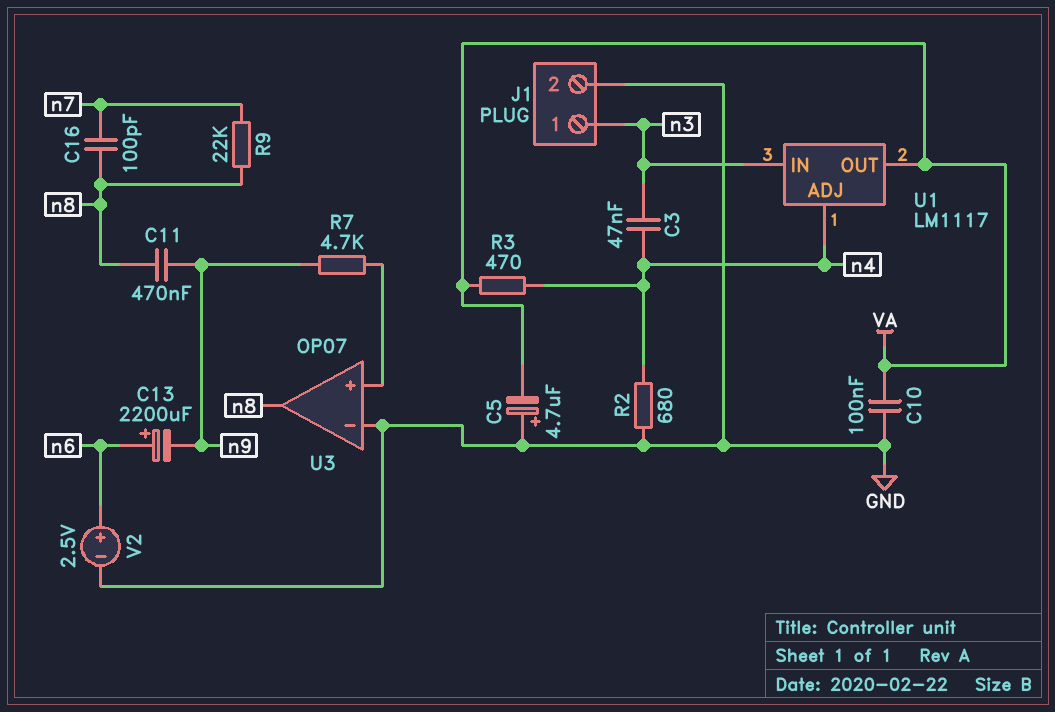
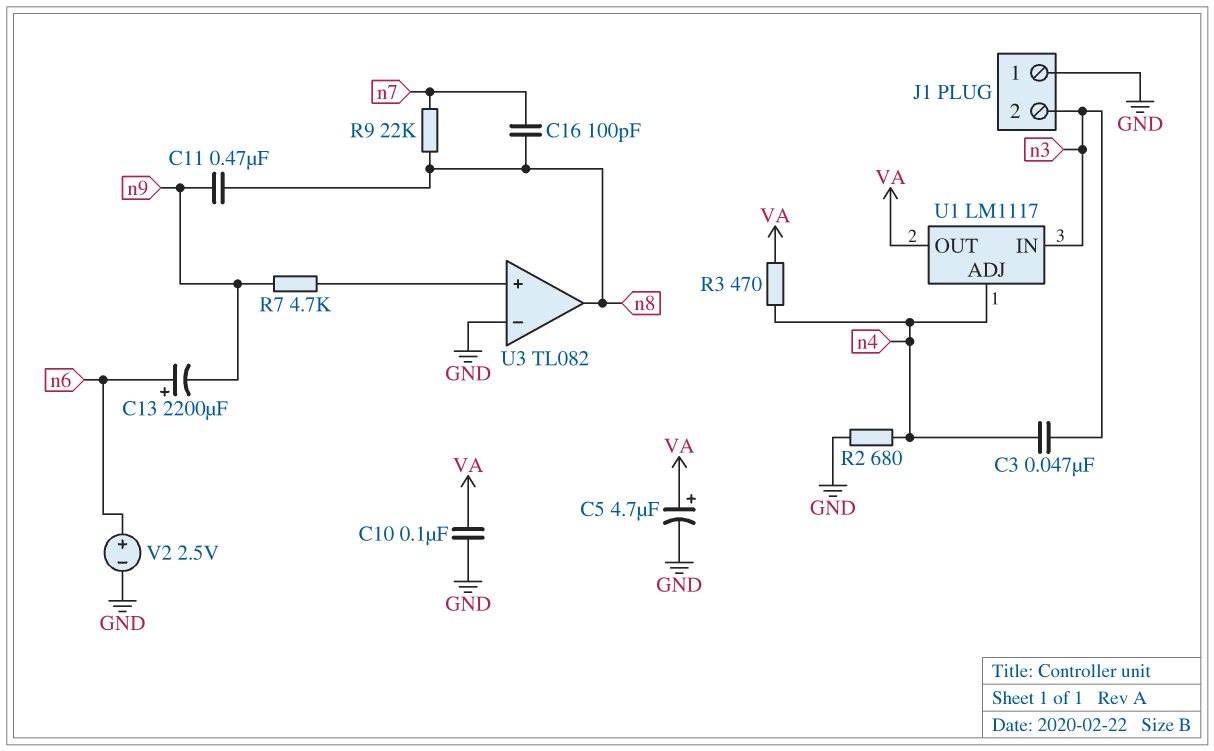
C5: 4.7uF (plus GND, minus VA) -> 4.7uF (plus VA, minus GND)
J1 pin 1: n3 -> GND
J1 pin 2: GND -> n3
U3: OP07 -> TL082

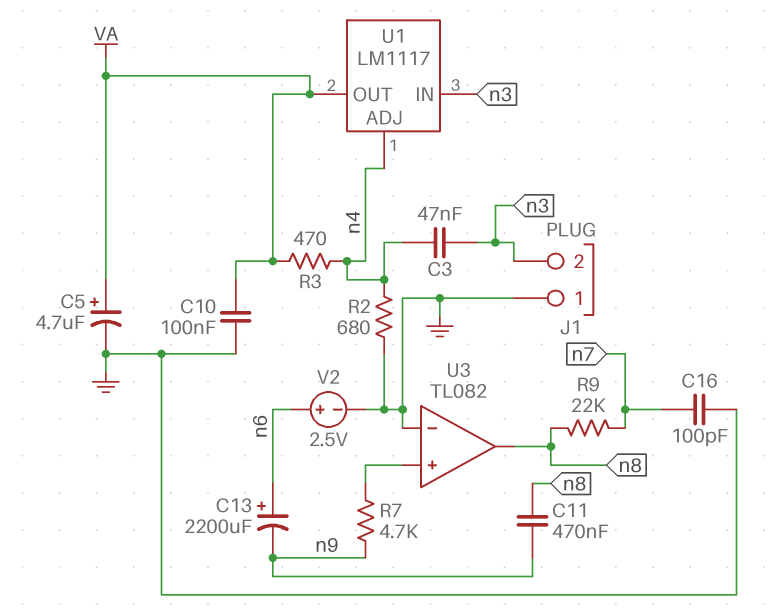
C16: 100pF (n7, n8) -> 100pF (GND, n7)

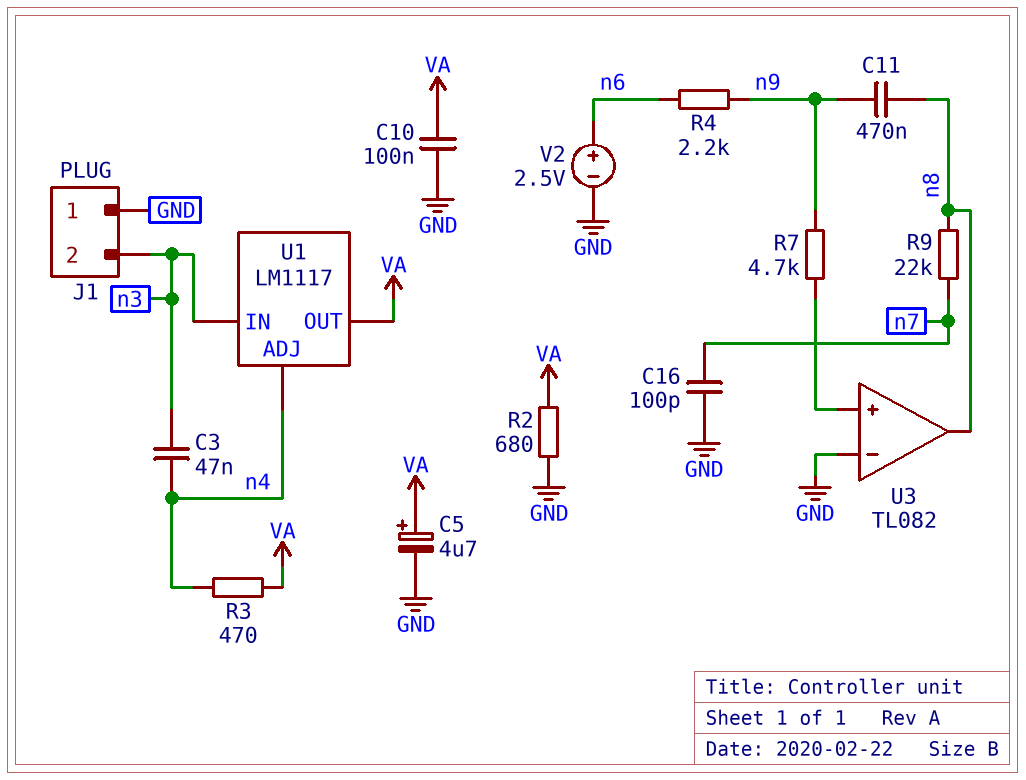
C13: 2200uF (plus n6, minus n9) -> none
R2: 680 (GND, n4) -> 680 (GND, VA)
R4: none -> 2.2k (n6, n9)

